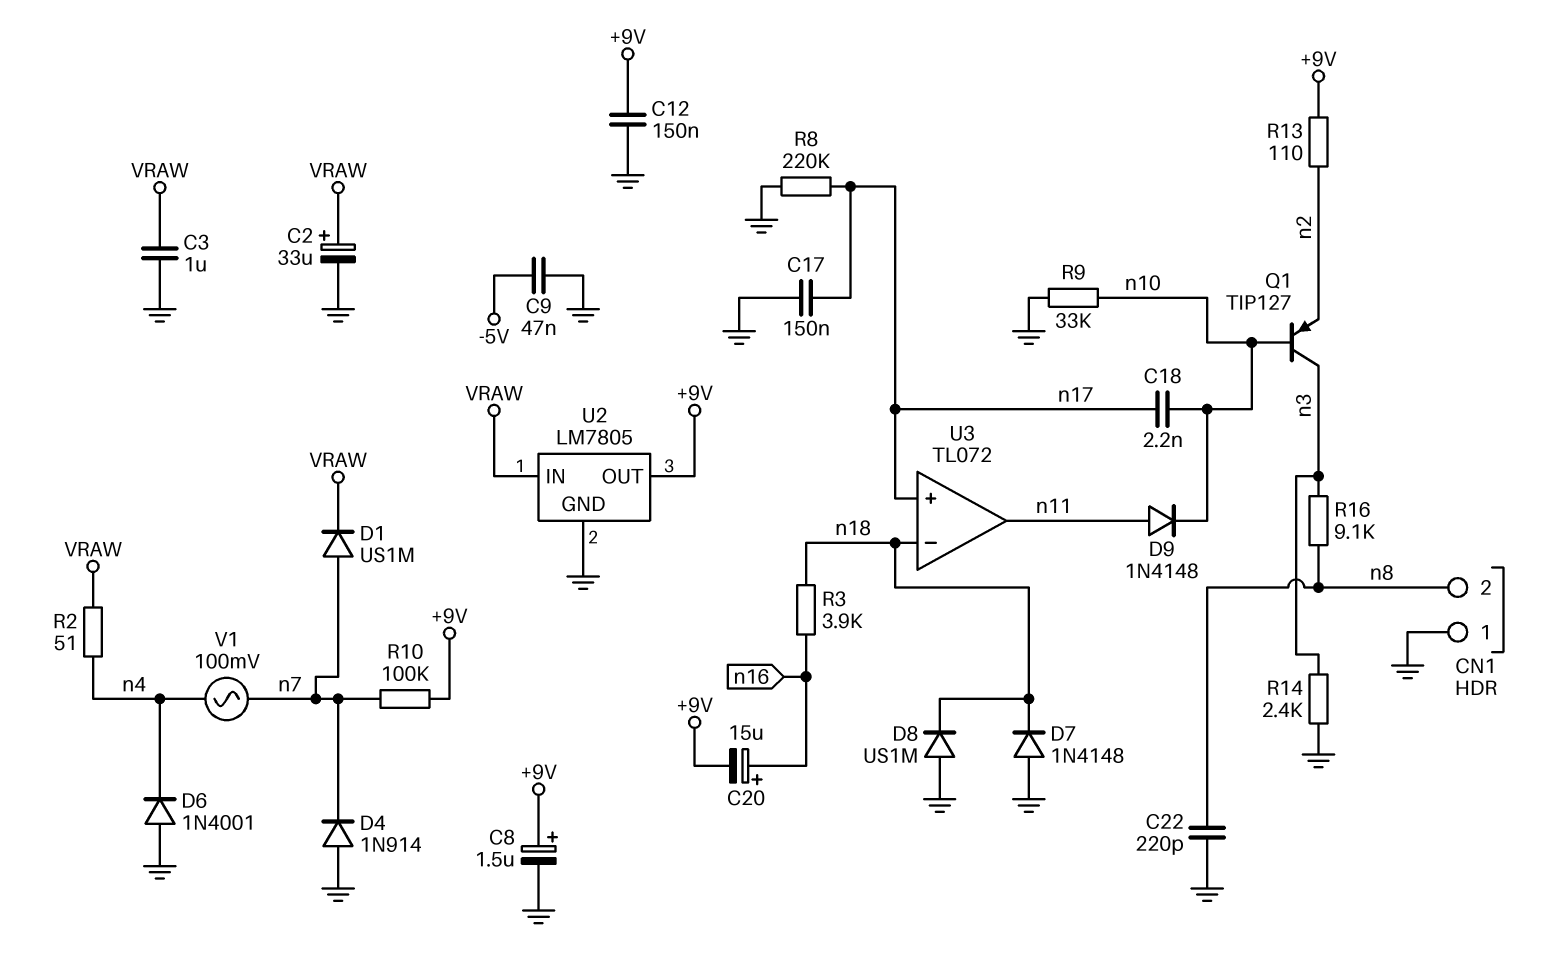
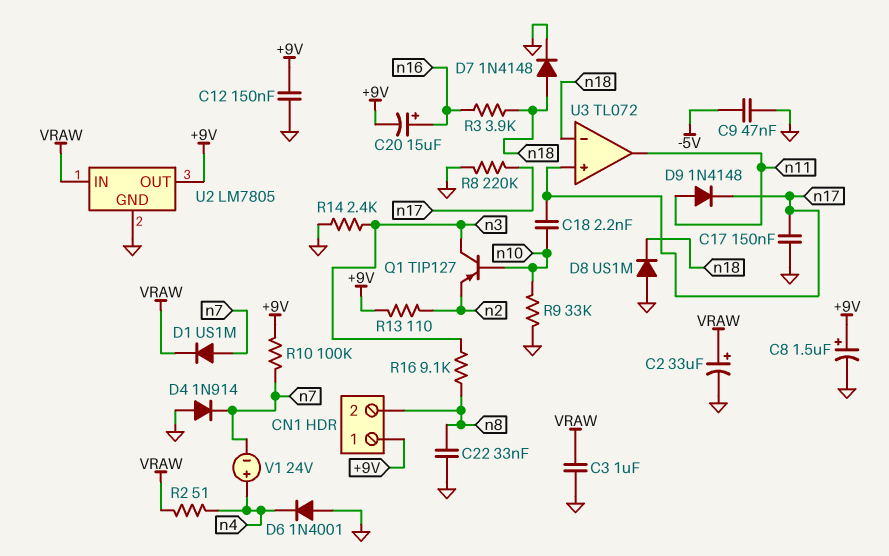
C22: 220pF (GND, n8) -> 33nF (GND, n8)
CN1 pin 1: GND -> +9V
D7: diode 1N4148 (A GND, K n18) -> diode 1N4148 (A n18, K GND)
D9: diode 1N4148 (A n11, K n10) -> diode 1N4148 (A n11, K n17)
V1: AC 100mV (n4, n7) -> 24V (plus n4, minus n7)

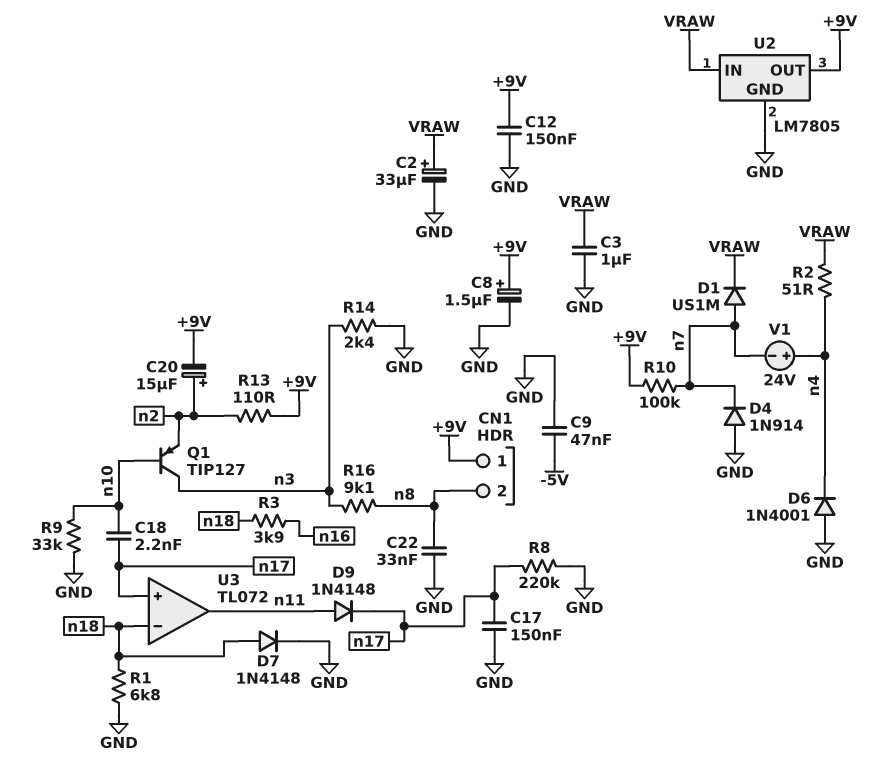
C20: 15uF (plus n16, minus +9V) -> 15uF (plus n2, minus +9V)
D8: diode US1M (A GND, K n18) -> none
R1: none -> 6.8k (GND, n18)

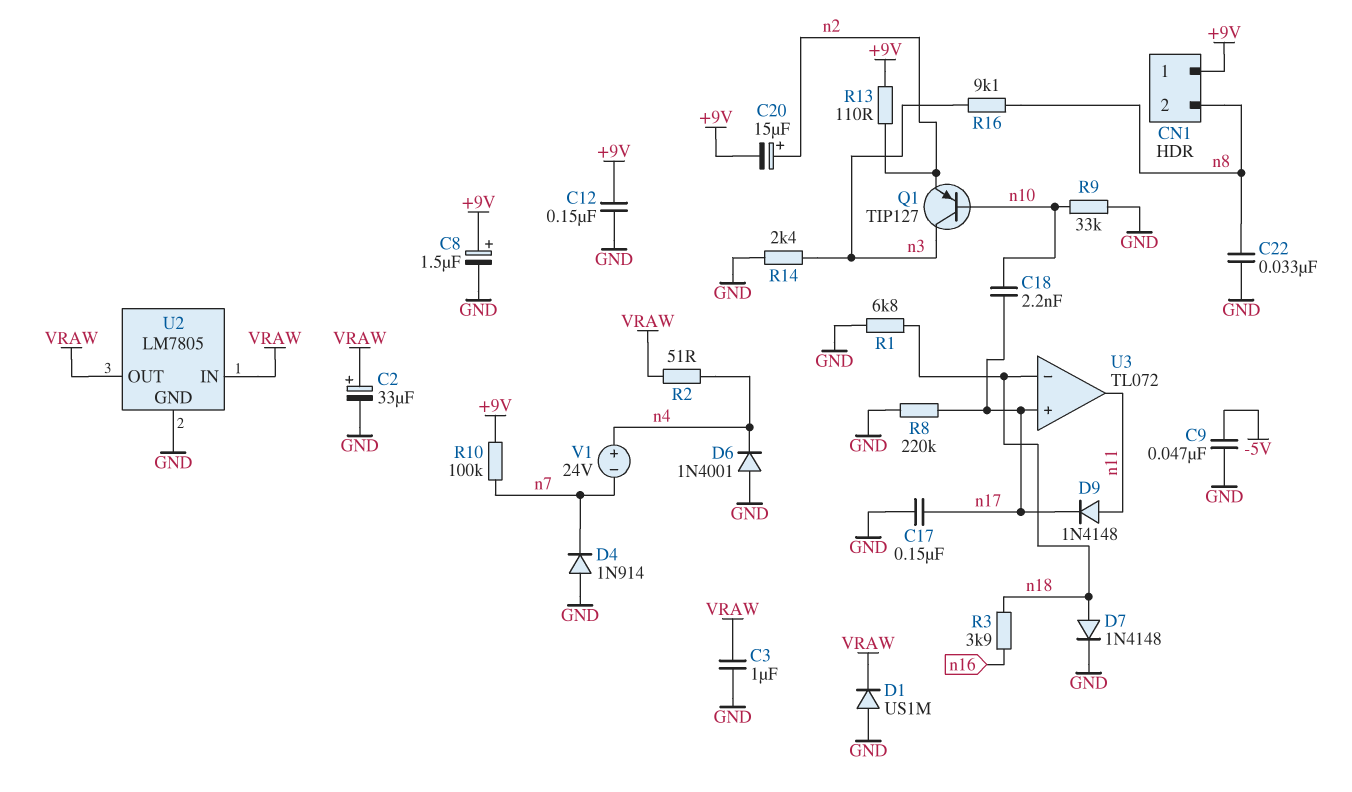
D1: diode US1M (A n7, K VRAW) -> diode US1M (A GND, K VRAW)
U2 pin OUT: +9V -> VRAW

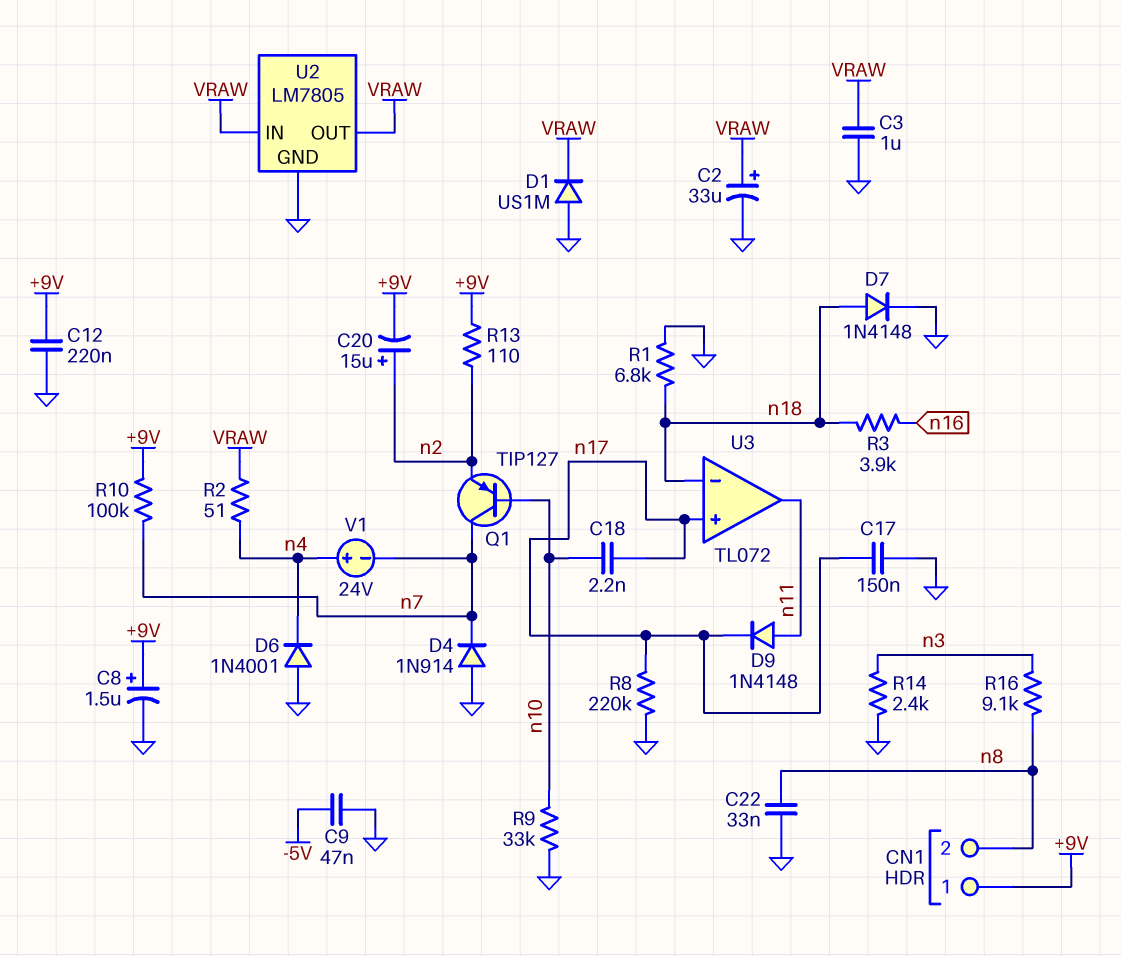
C12: 150nF (+9V, GND) -> 220nF (+9V, GND)
Q1: PNP TIP127 (B n10, C n3, E n2) -> PNP TIP127 (B n10, C n7, E n2)

